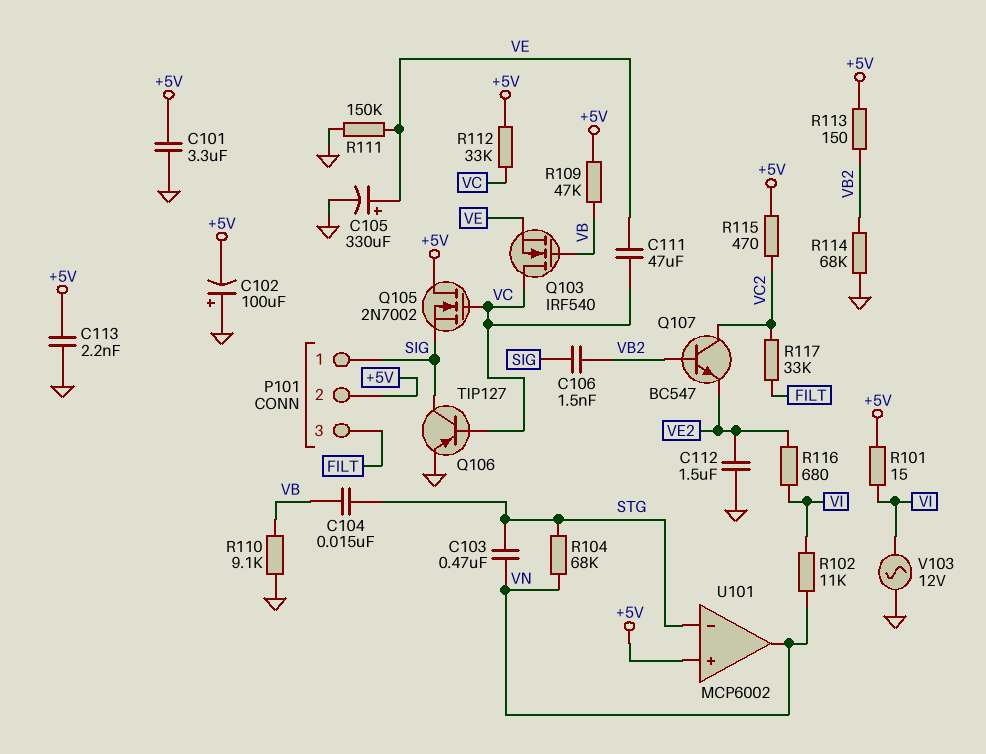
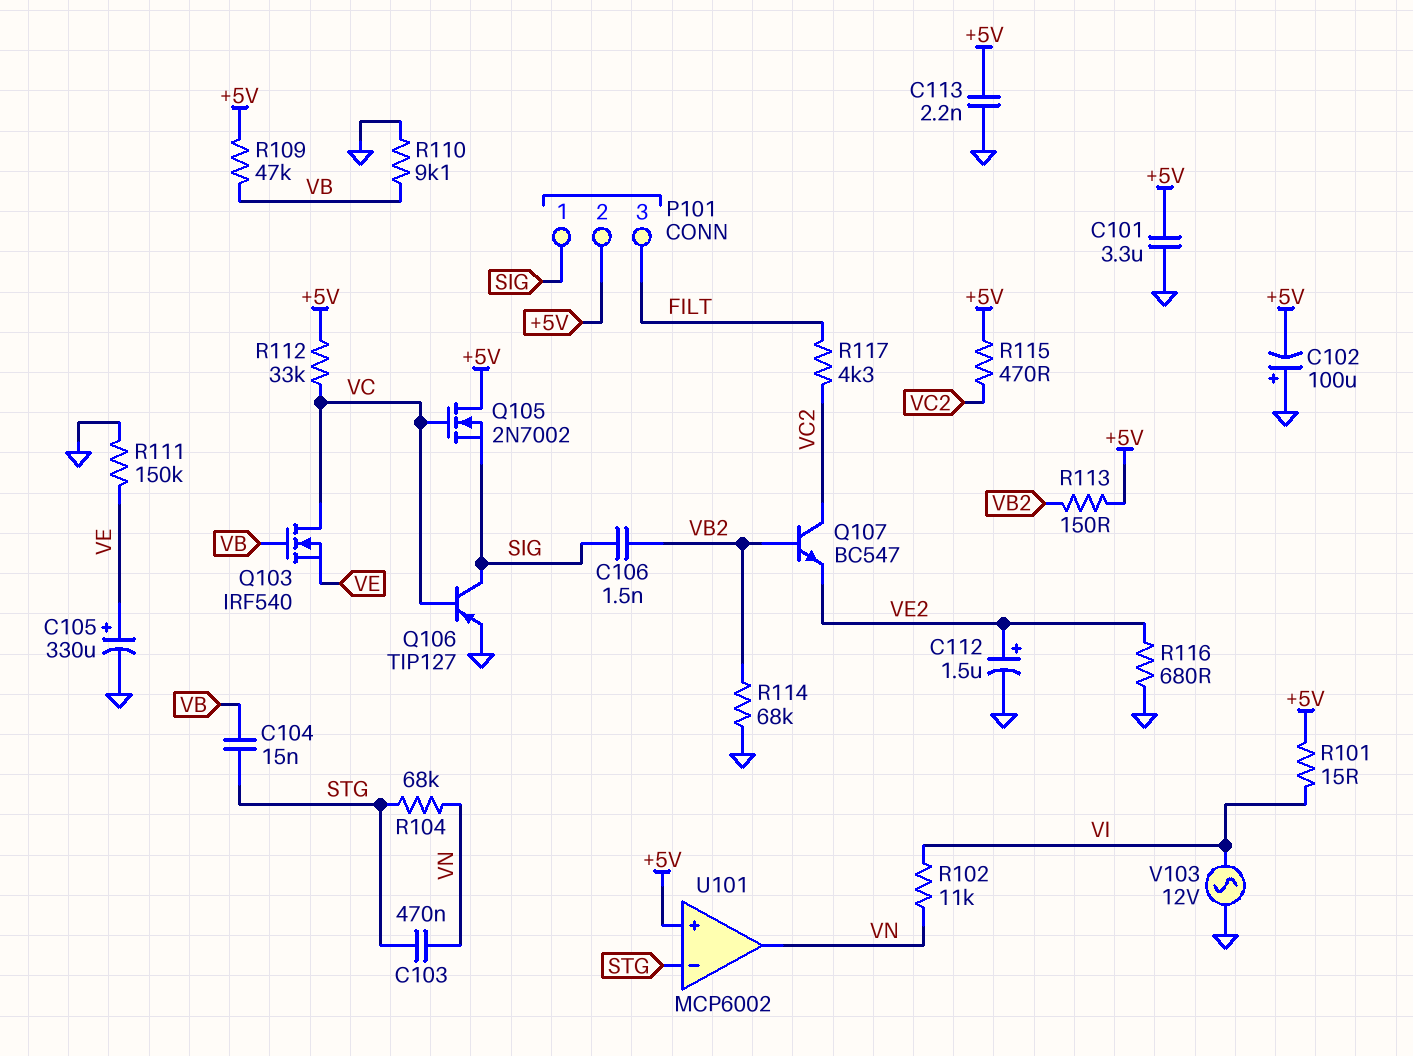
C111: 47uF (VC, VE) -> none
C112: 1.5uF (GND, VE2) -> 1.5uF (plus VE2, minus GND)
R116: 680 (VE2, VI) -> 680 (GND, VE2)
R117: 33k (FILT, VC2) -> 4.3k (FILT, VC2)

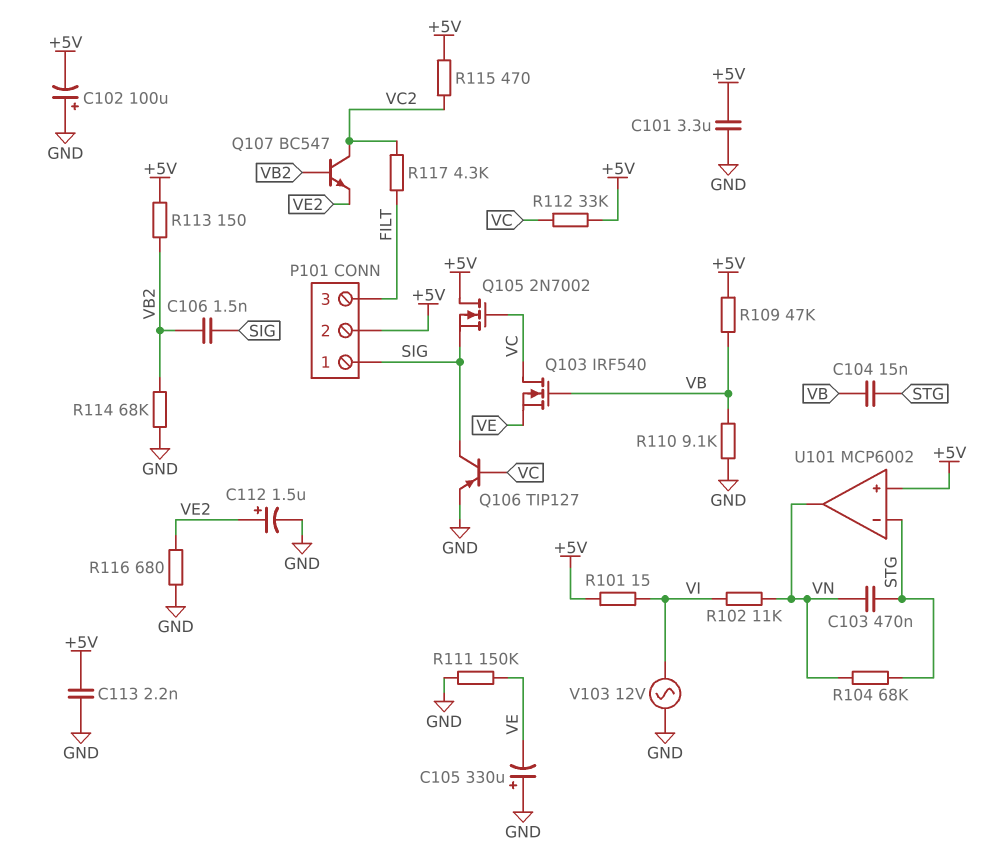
C105: 330uF (plus VE, minus GND) -> 330uF (plus GND, minus VE)

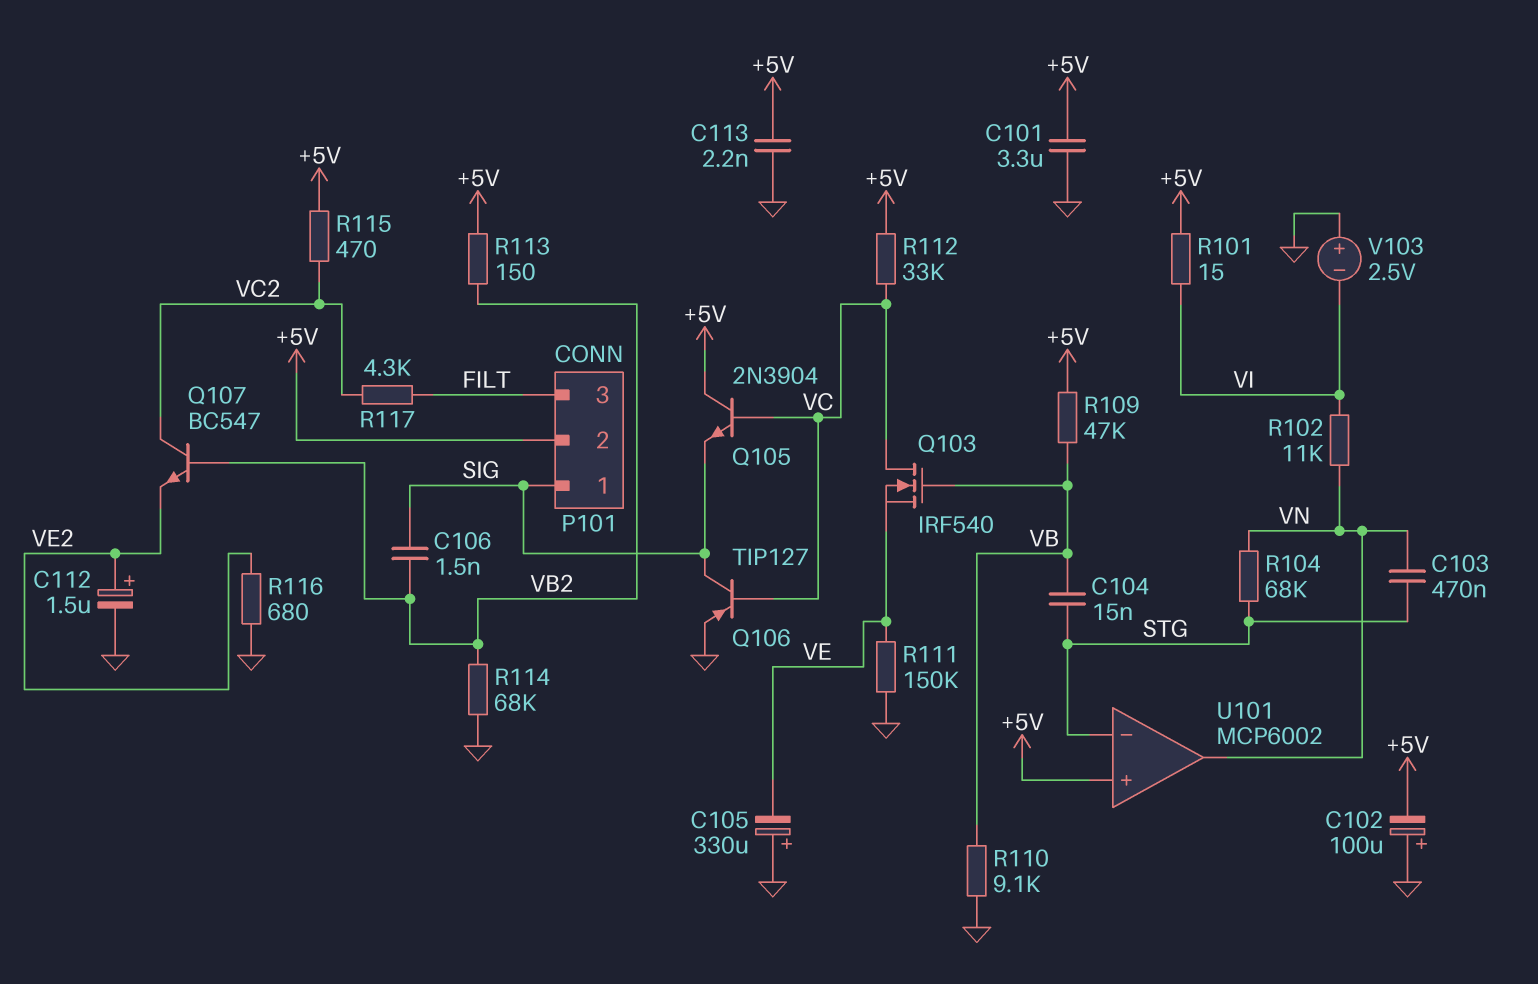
Q105: NMOS 2N7002 (G VC, D +5V, S SIG) -> NPN 2N3904 (B VC, C +5V, E SIG)
V103: AC 12V (GND, VI) -> 2.5V (plus GND, minus VI)

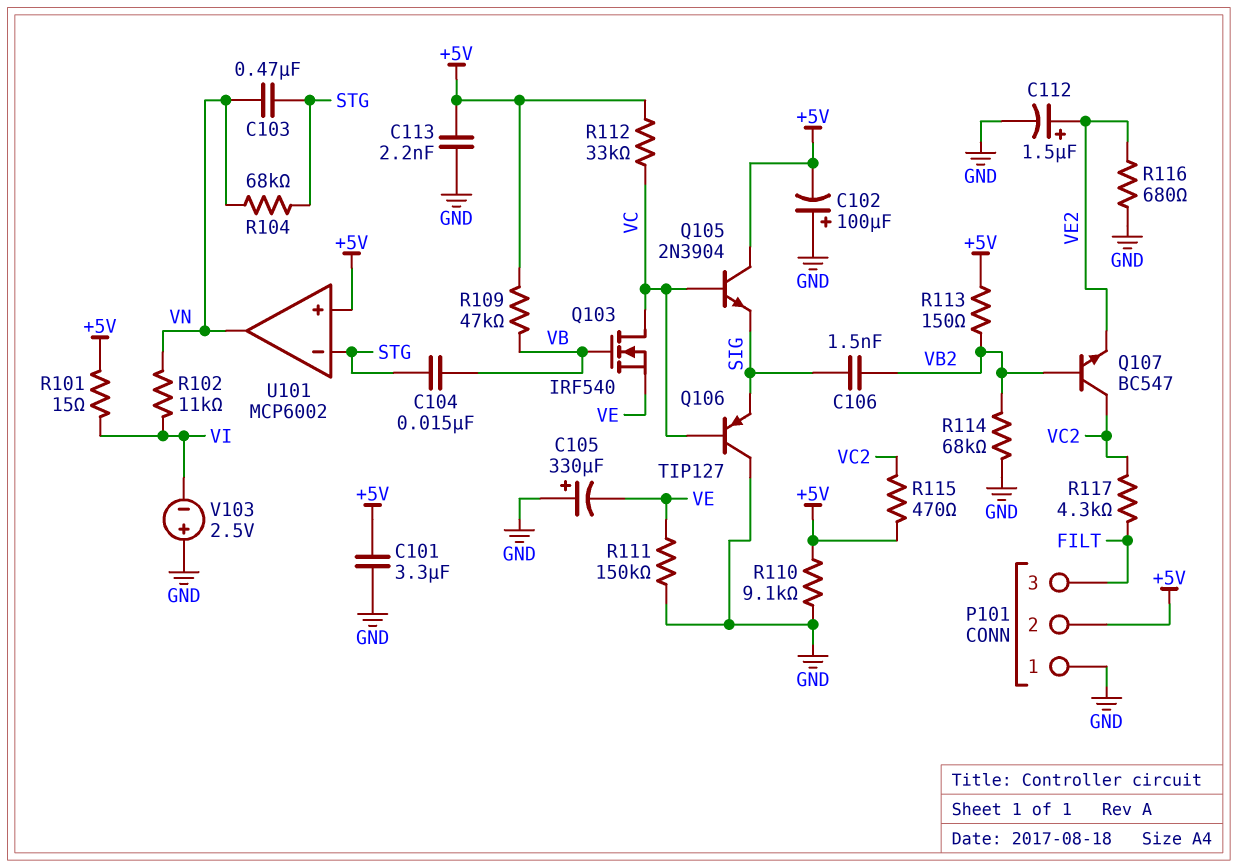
P101 pin 1: SIG -> GND
Q106: PNP TIP127 (B VC, C SIG, E GND) -> PNP TIP127 (B VC, C GND, E SIG)
R110: 9.1k (GND, VB) -> 9.1k (+5V, GND)

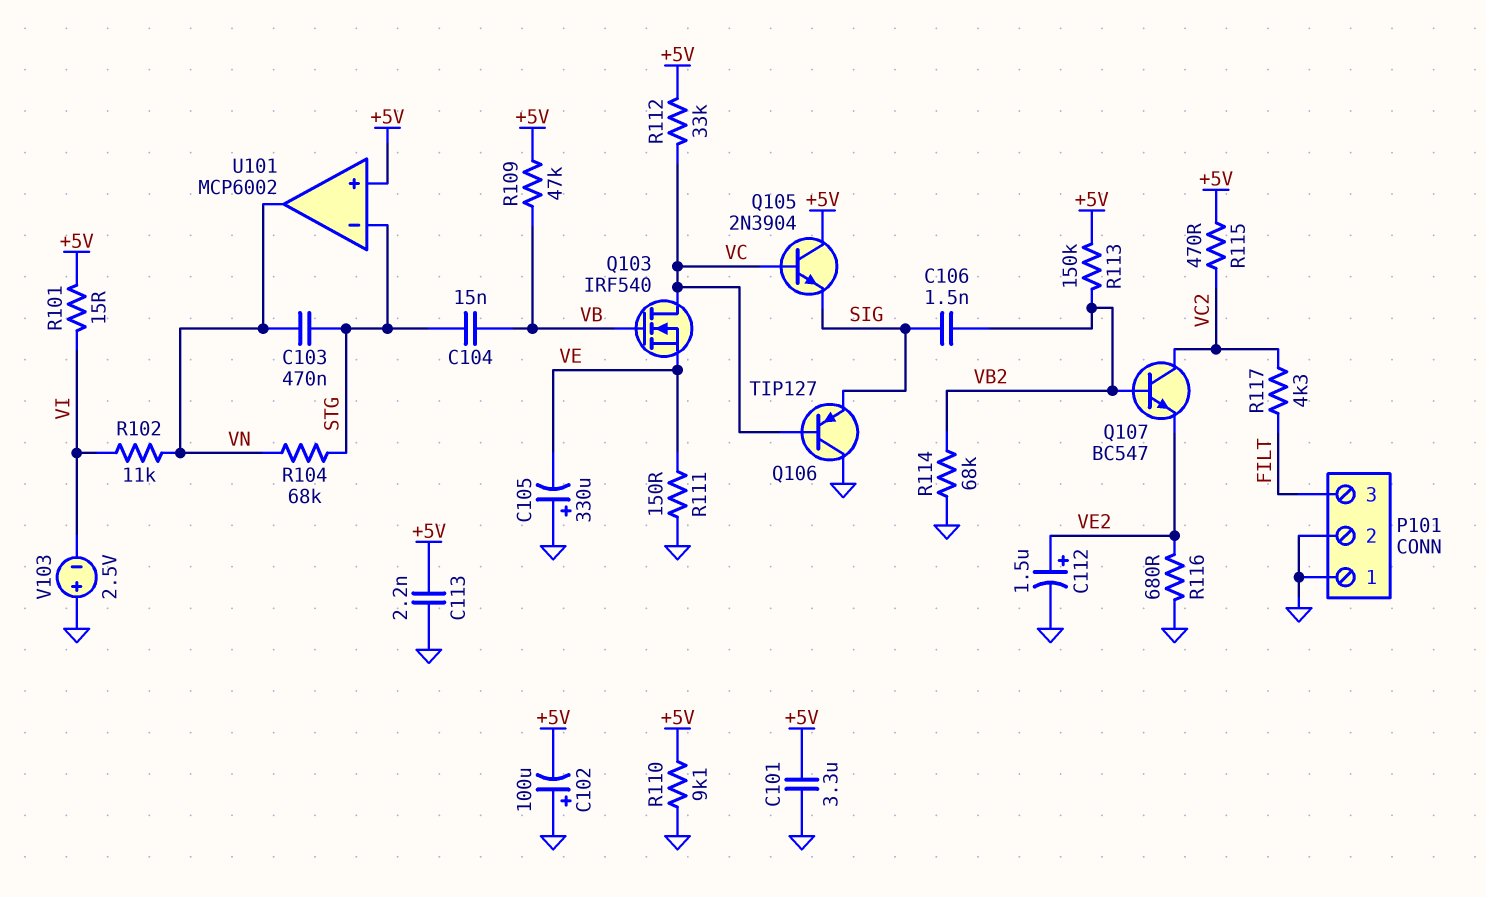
P101 pin 2: +5V -> GND
R111: 150k (GND, VE) -> 150 (GND, VE)
R113: 150 (+5V, VB2) -> 150k (+5V, VB2)

